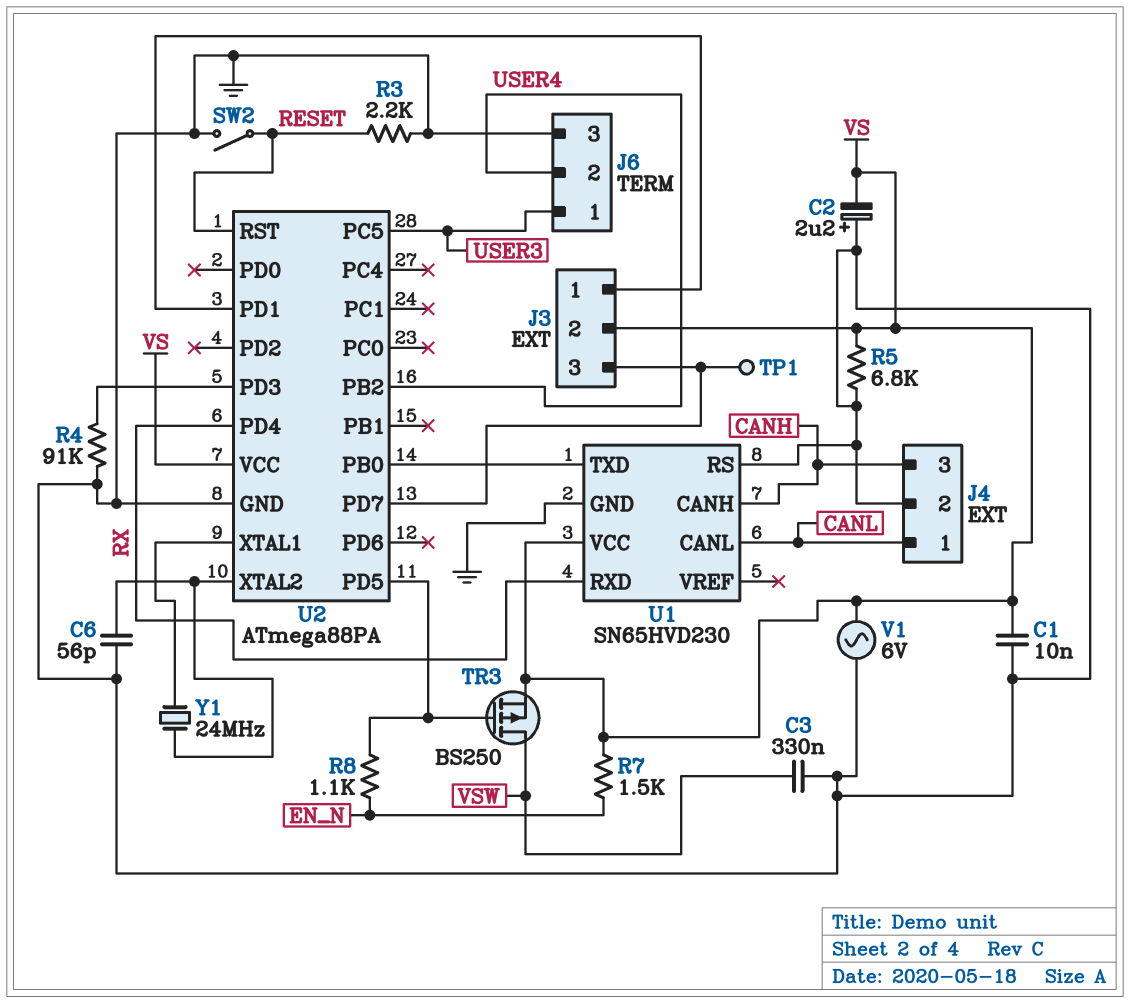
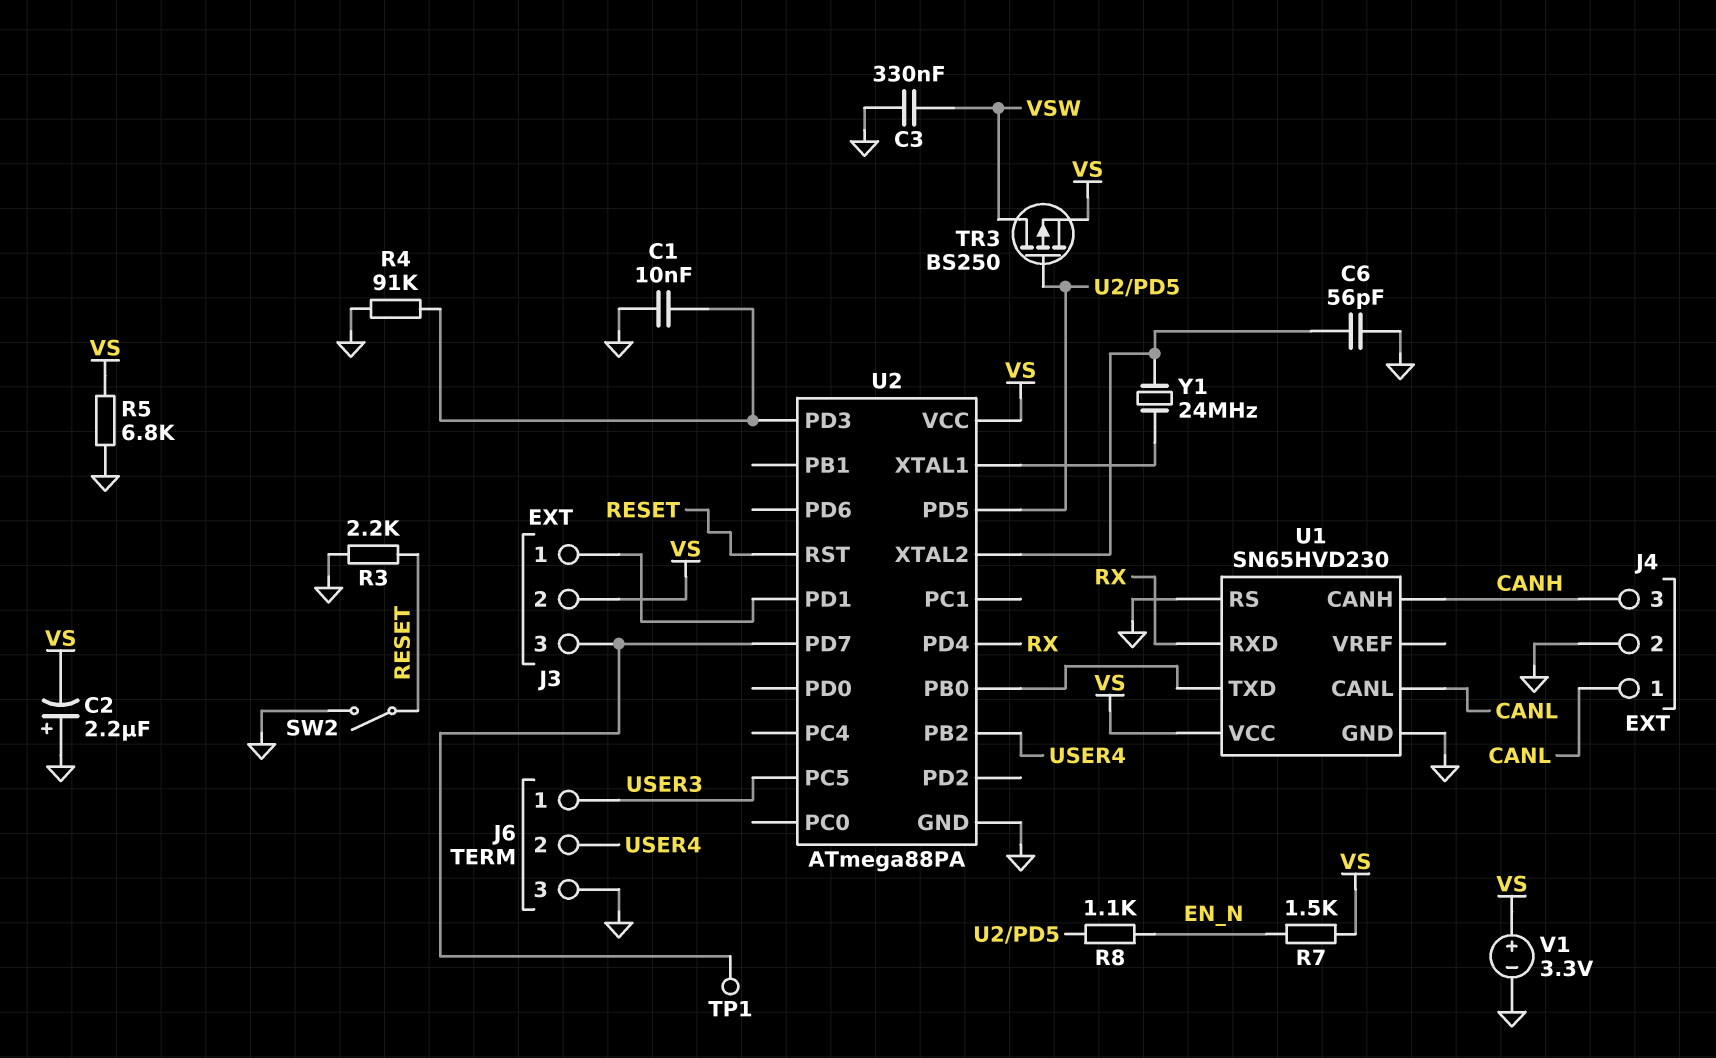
C1: 10nF (GND, VS) -> 10nF (GND, U2/PD3)
V1: AC 6V (GND, VS) -> 3.3V (plus VS, minus GND)

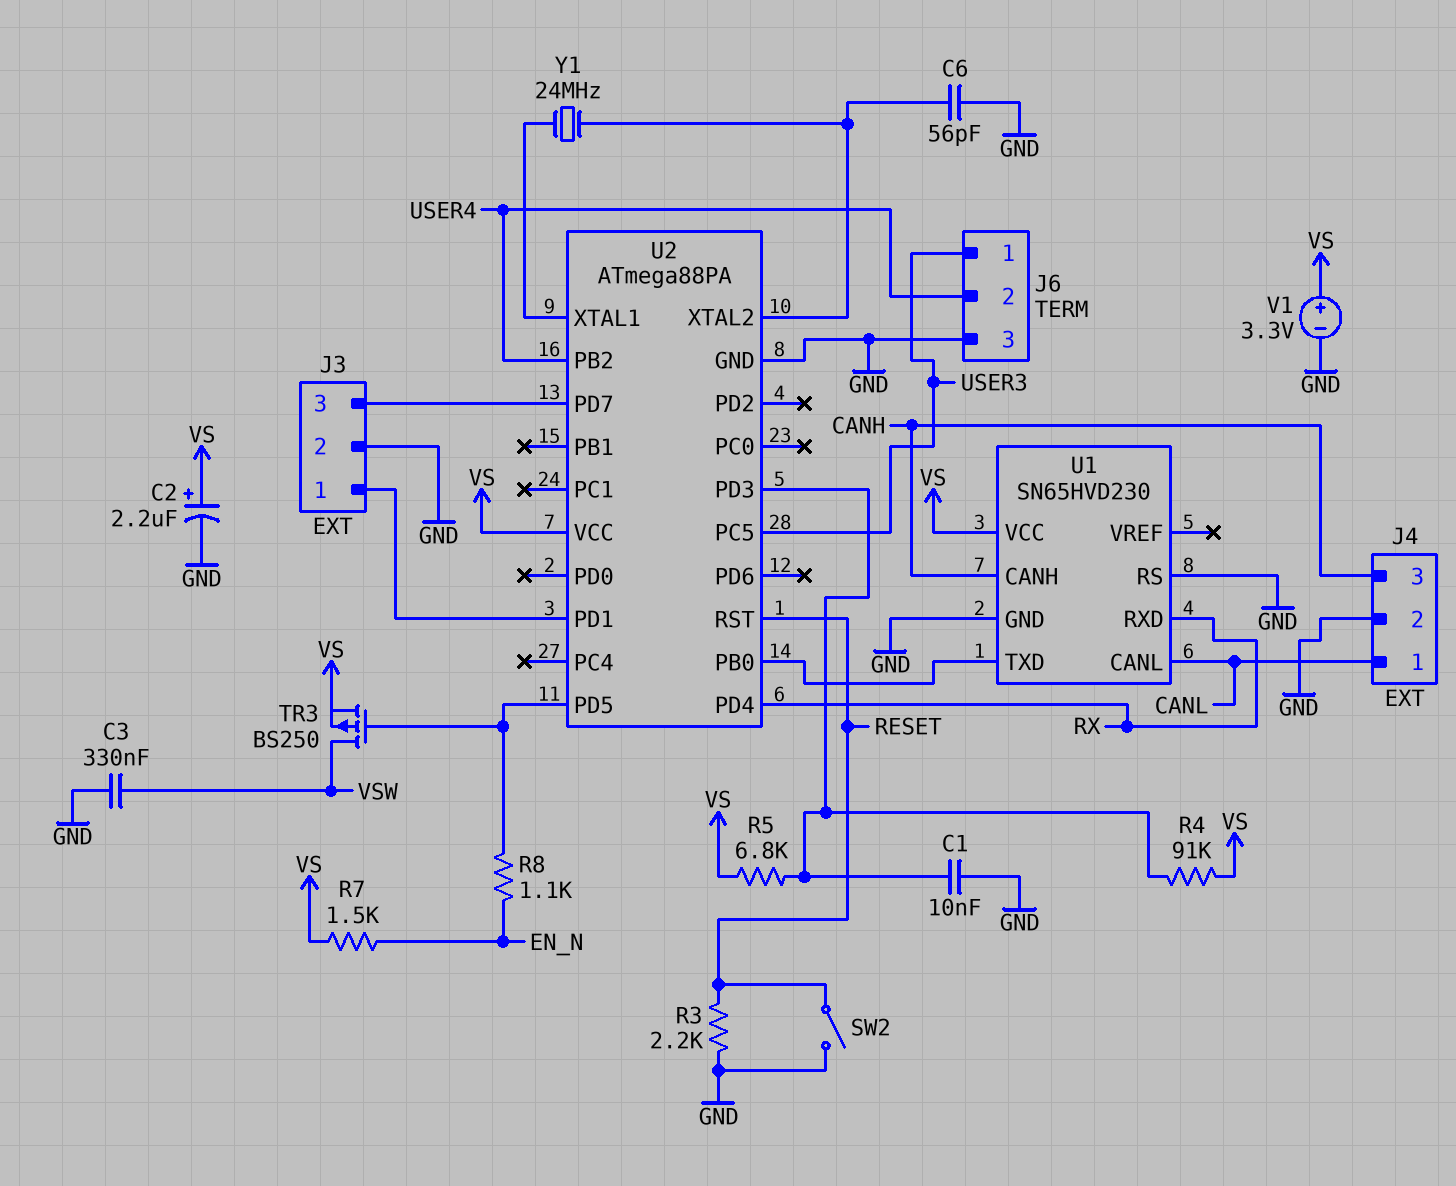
C2: 2.2uF (plus GND, minus VS) -> 2.2uF (plus VS, minus GND)
J3 pin 2: VS -> GND
R4: 91k (GND, U2/PD3) -> 91k (U2/PD3, VS)
R5: 6.8k (GND, VS) -> 6.8k (U2/PD3, VS)
TP1: test point (J3/3) -> none

